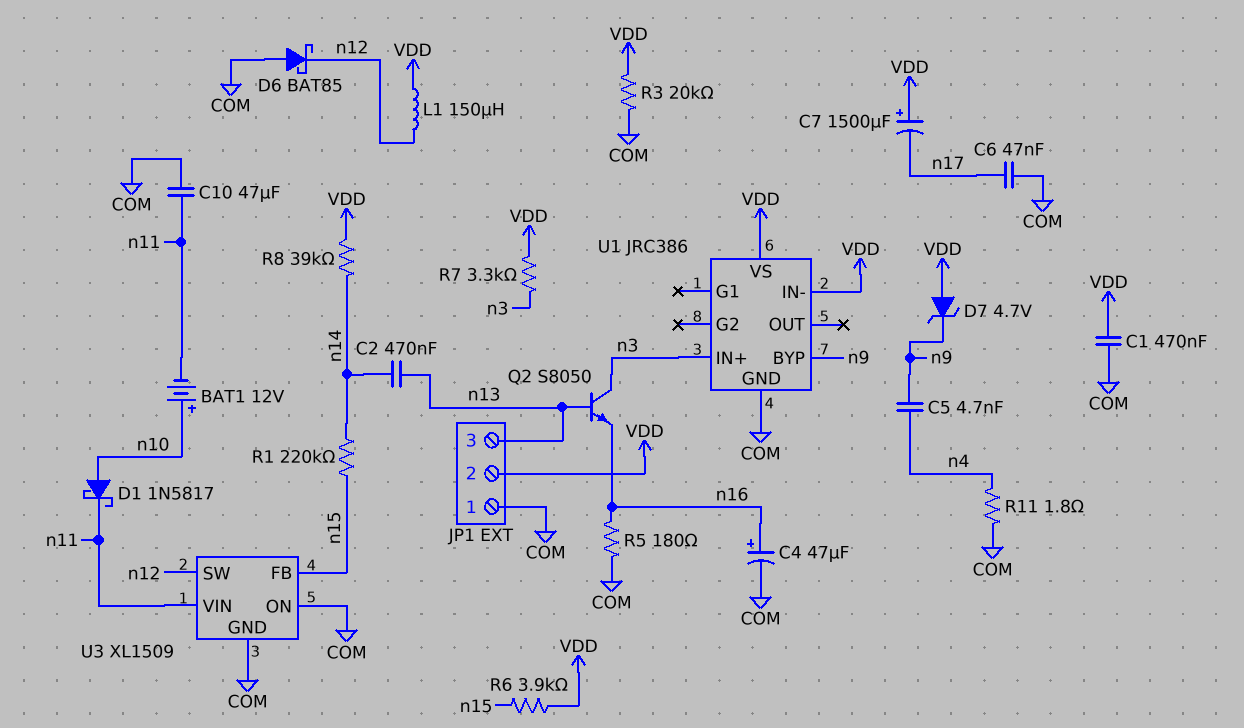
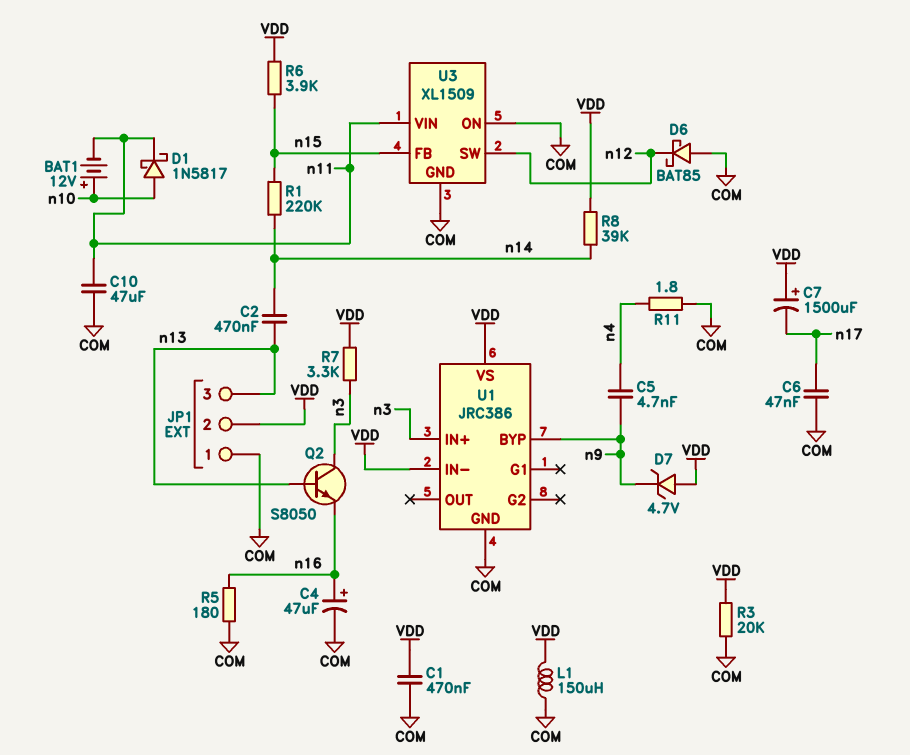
L1: 150uH (VDD, n12) -> 150uH (COM, VDD)

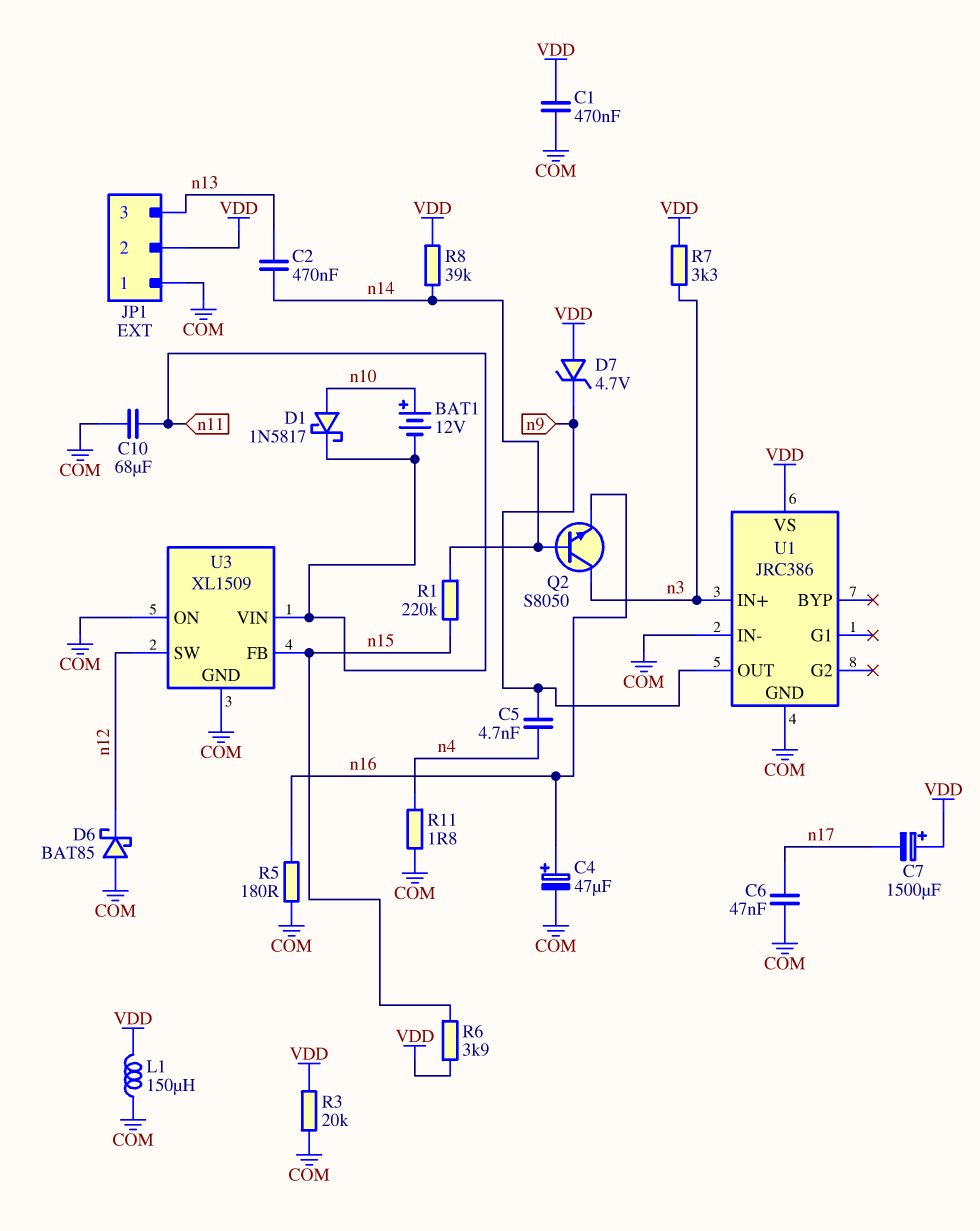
C10: 47uF (COM, n11) -> 68uF (COM, n11)
Q2: NPN S8050 (B n13, C n3, E n16) -> NPN S8050 (B n14, C n3, E n16)
U1 pin BYP: n9 -> none
U1 pin IN-: VDD -> COM
U1 pin OUT: none -> n9

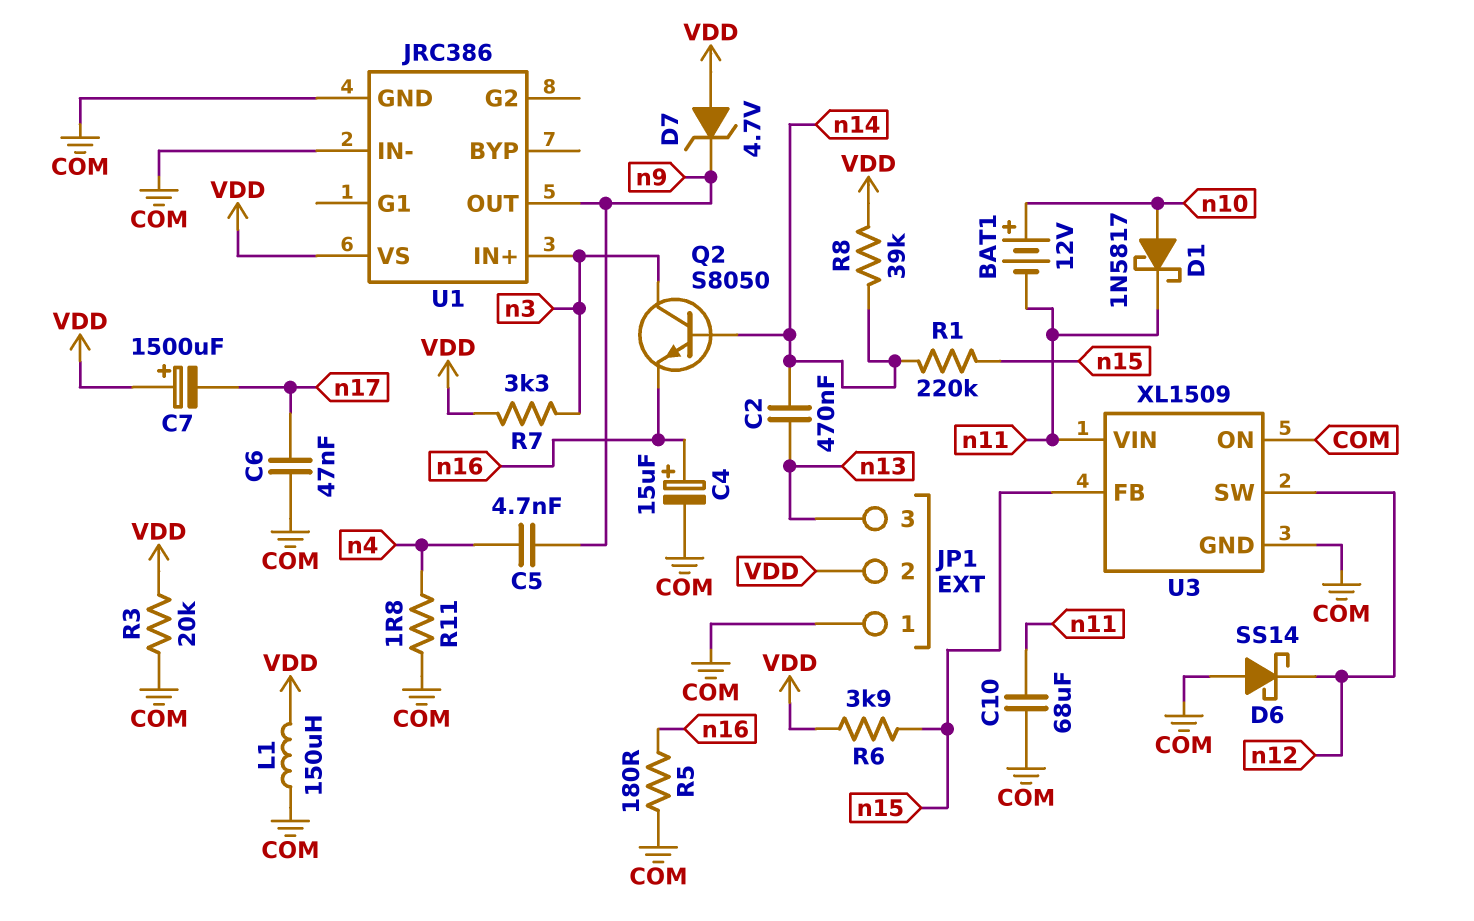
C1: 470nF (COM, VDD) -> none
C4: 47uF (plus n16, minus COM) -> 15uF (plus n16, minus COM)
D6: schottky BAT85 (A COM, K n12) -> schottky SS14 (A COM, K n12)

